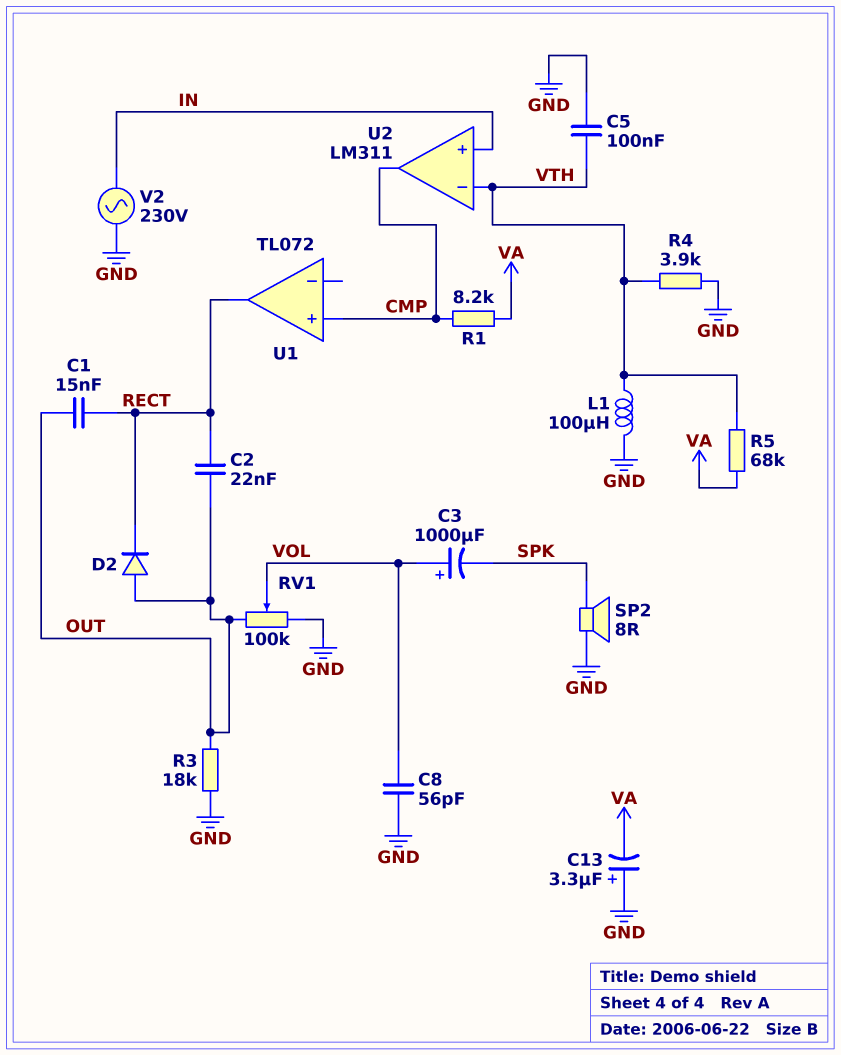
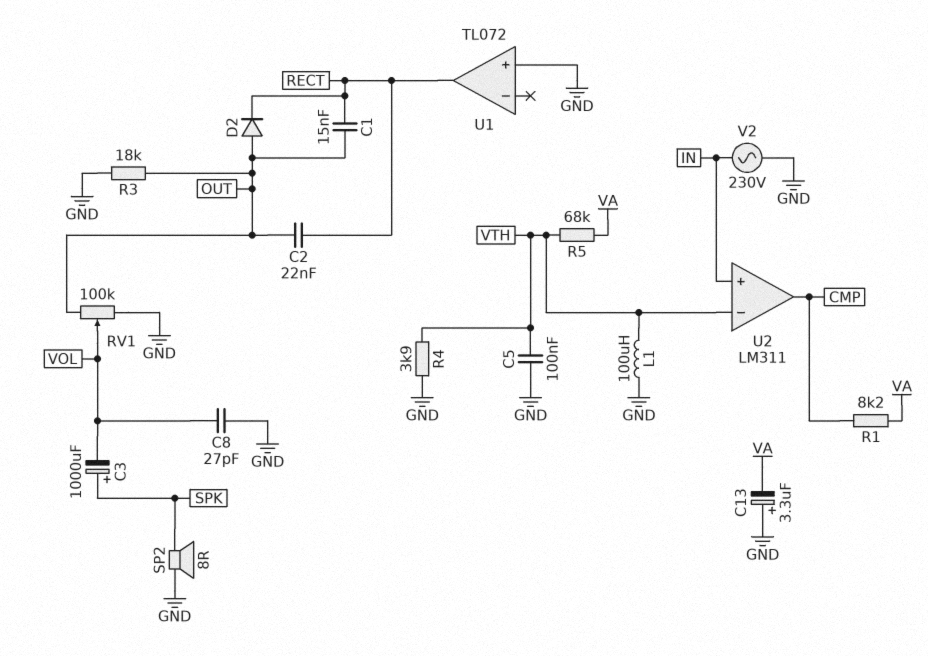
C3: 1000uF (plus VOL, minus SPK) -> 1000uF (plus SPK, minus VOL)
C8: 56pF (GND, VOL) -> 27pF (GND, VOL)
U1 pin in+: CMP -> GND

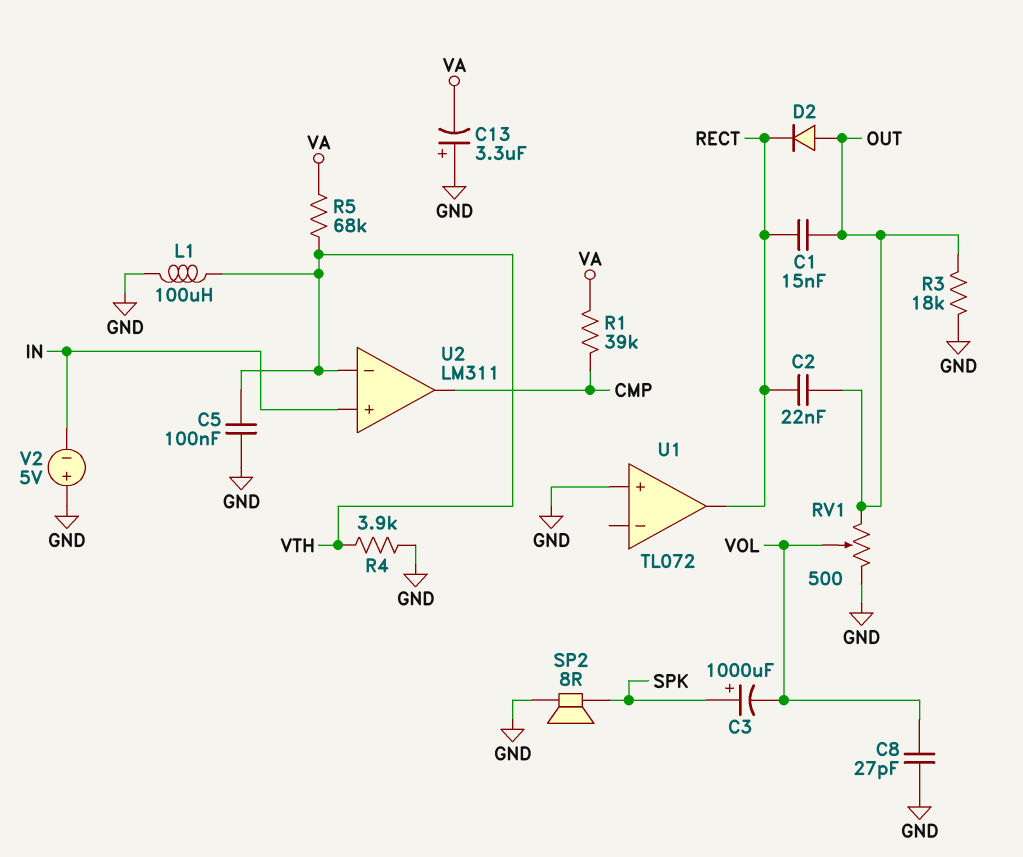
R1: 8.2k (CMP, VA) -> 39k (CMP, VA)
RV1: 100k (GND, OUT, wiper VOL) -> 500 (GND, OUT, wiper VOL)
V2: AC 230V (GND, IN) -> 5V (plus GND, minus IN)

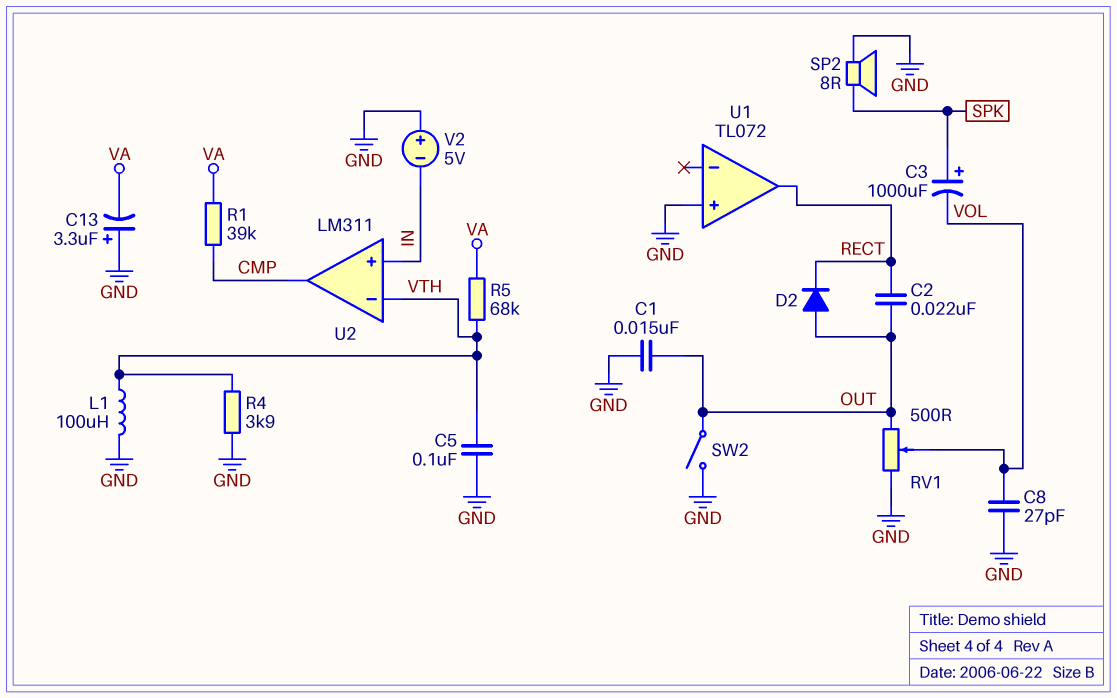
C1: 15nF (OUT, RECT) -> 15nF (GND, OUT)
R3: 18k (GND, OUT) -> none
SW2: none -> switch (GND, OUT)

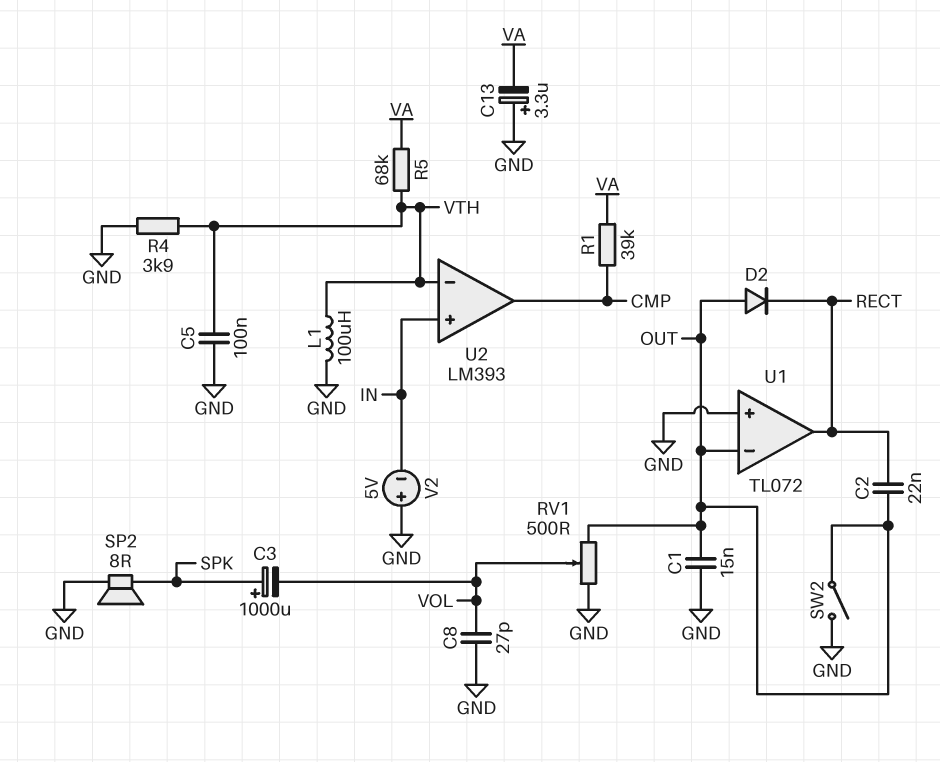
U1 pin in-: none -> OUT
U2: LM311 -> LM393

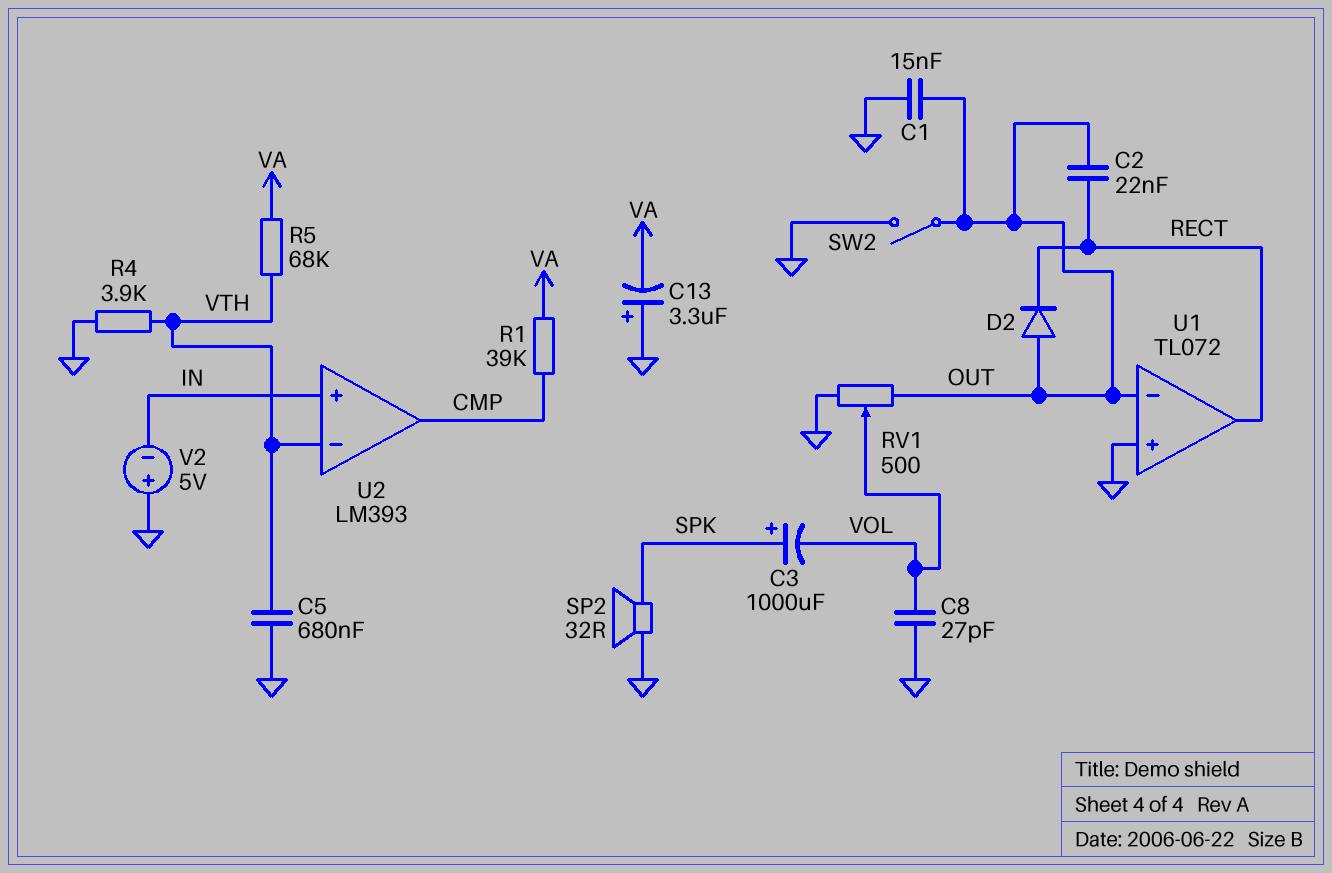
C5: 100nF (GND, VTH) -> 680nF (GND, VTH)
L1: 100uH (GND, VTH) -> none
SP2: speaker 8R (GND, SPK) -> speaker 32R (GND, SPK)

